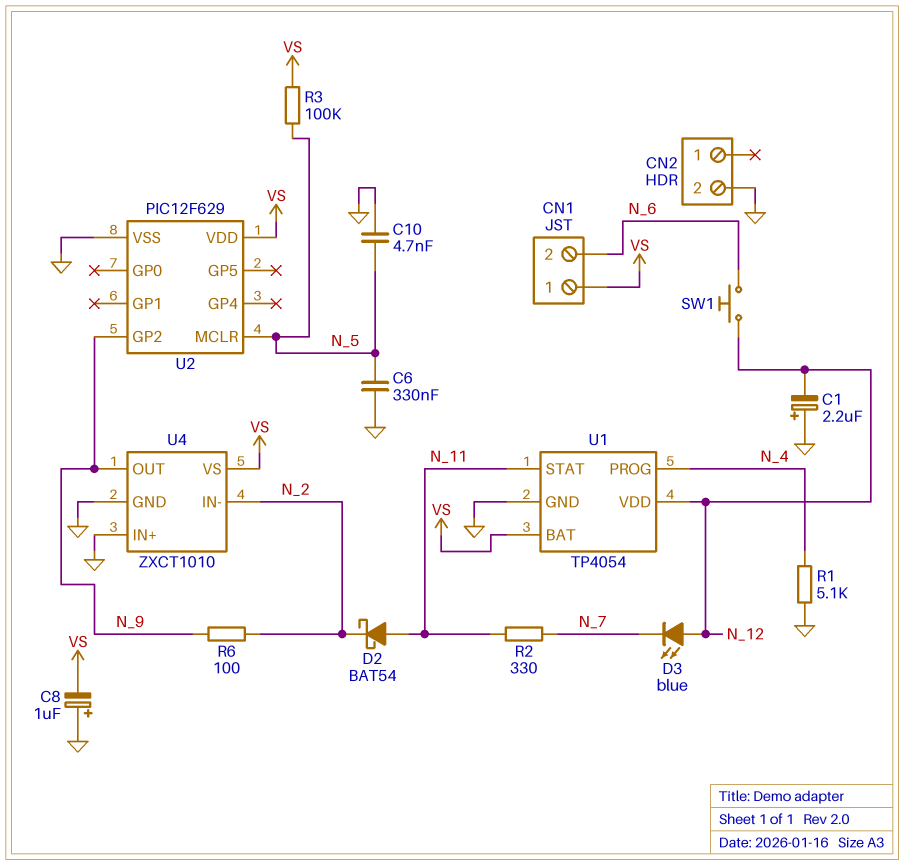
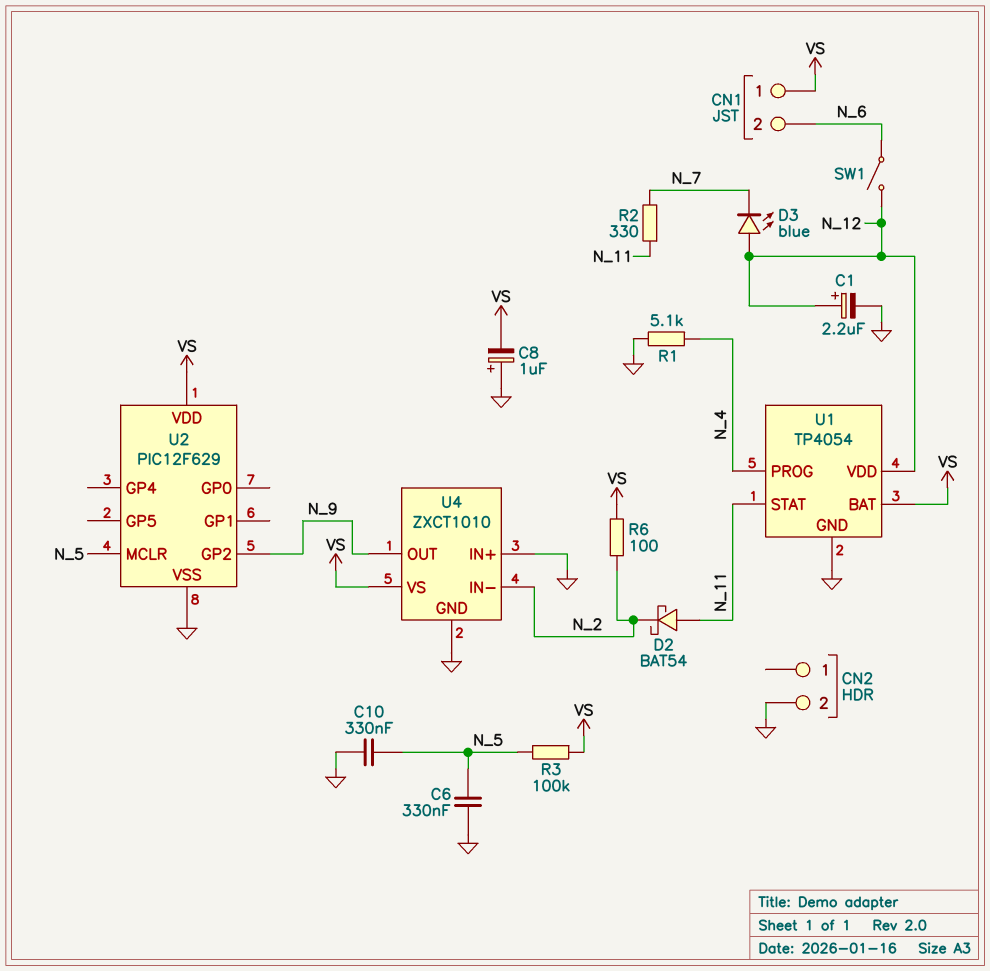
C1: 2.2uF (plus GND, minus N_12) -> 2.2uF (plus N_12, minus GND)
C10: 4.7nF (GND, N_5) -> 330nF (GND, N_5)
R6: 100 (N_2, N_9) -> 100 (N_2, VS)
SW1: button (N_6, N_12) -> switch (N_6, N_12)

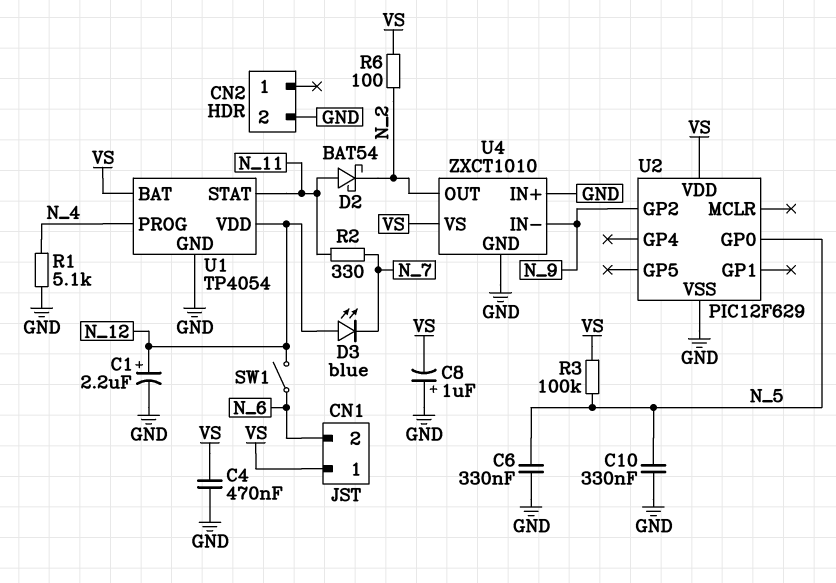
C4: none -> 470nF (GND, VS)
U2 pin GP0: none -> N_5
U2 pin MCLR: N_5 -> none
U4 pin IN-: N_2 -> N_9
U4 pin OUT: N_9 -> N_2

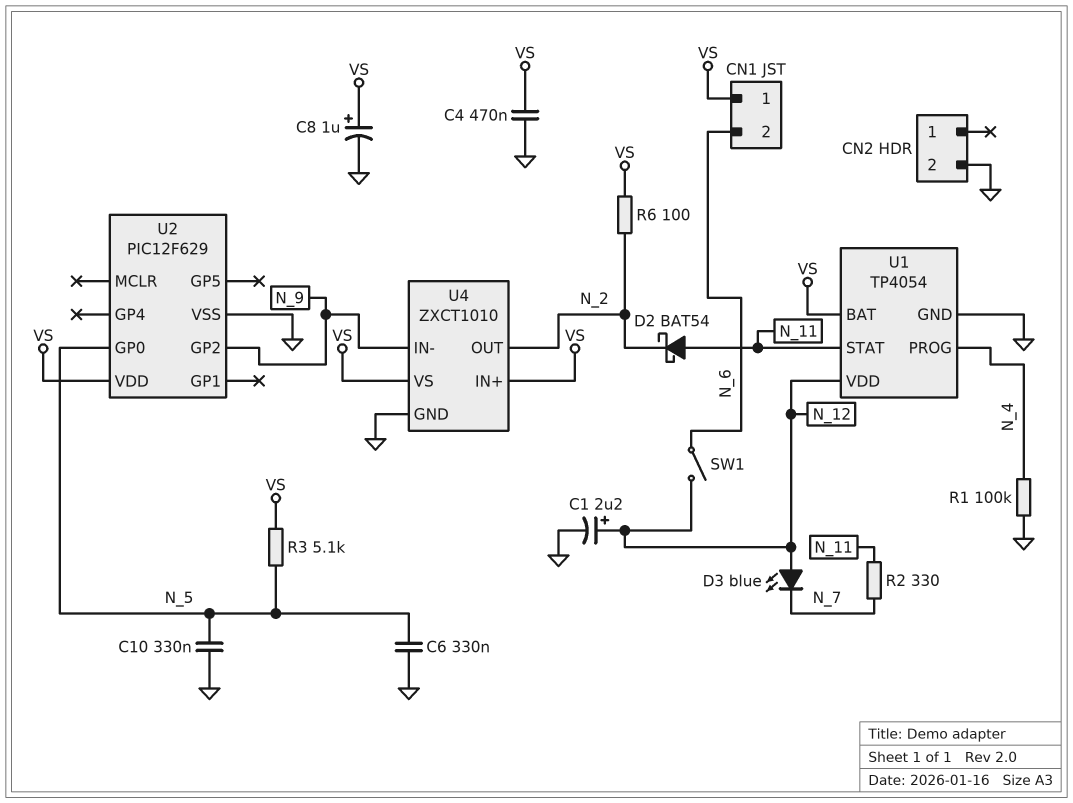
C8: 1uF (plus GND, minus VS) -> 1uF (plus VS, minus GND)
R1: 5.1k (GND, N_4) -> 100k (GND, N_4)
R3: 100k (N_5, VS) -> 5.1k (N_5, VS)
U4 pin IN+: GND -> VS

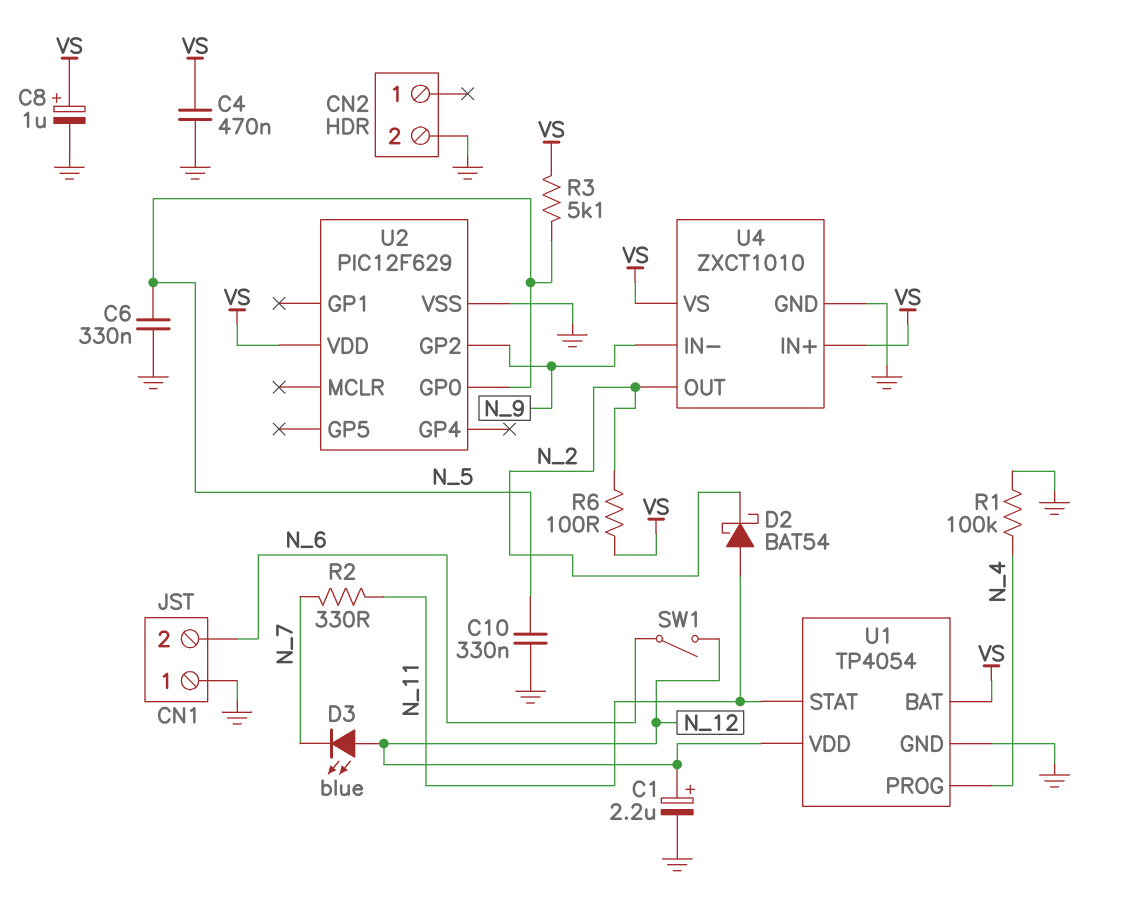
CN1 pin 1: VS -> GND

